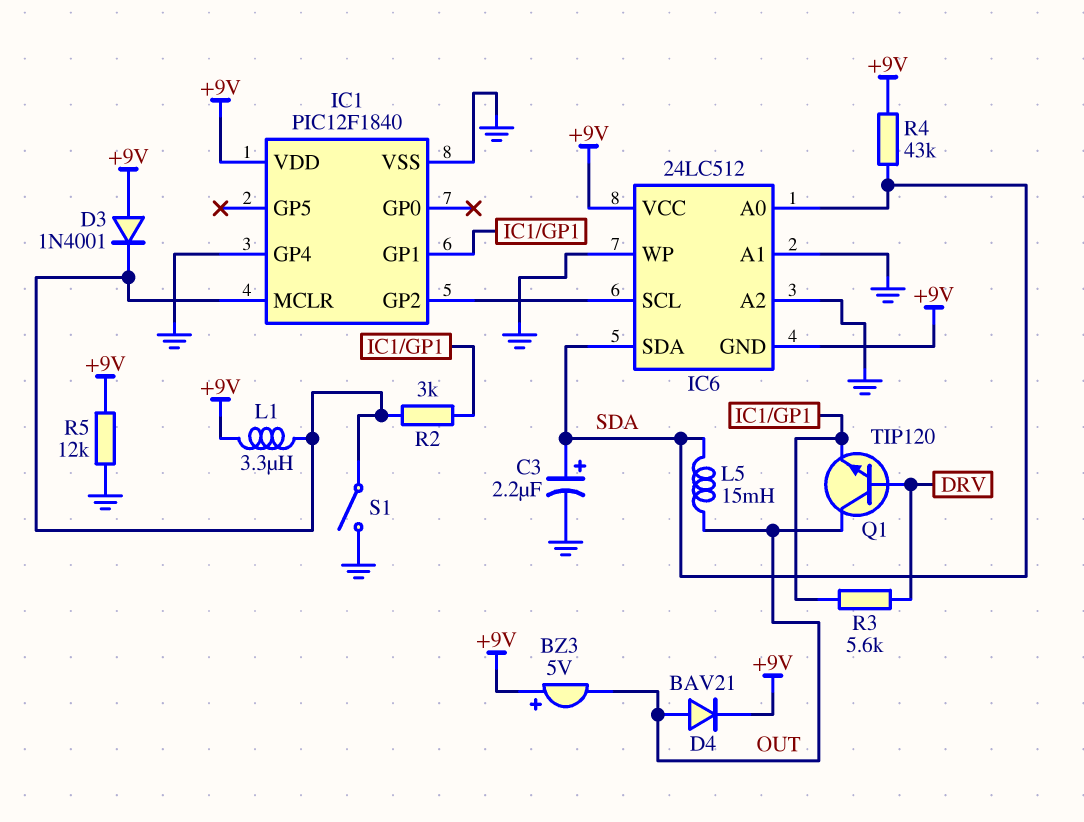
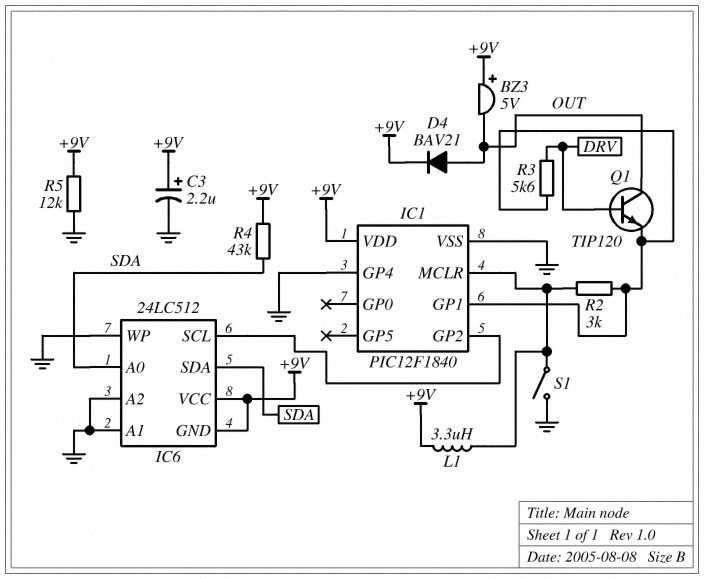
C3: 2.2uF (plus SDA, minus GND) -> 2.2uF (plus +9V, minus GND)
D3: diode 1N4001 (A +9V, K IC1/MCLR) -> none
L5: 15mH (OUT, SDA) -> none

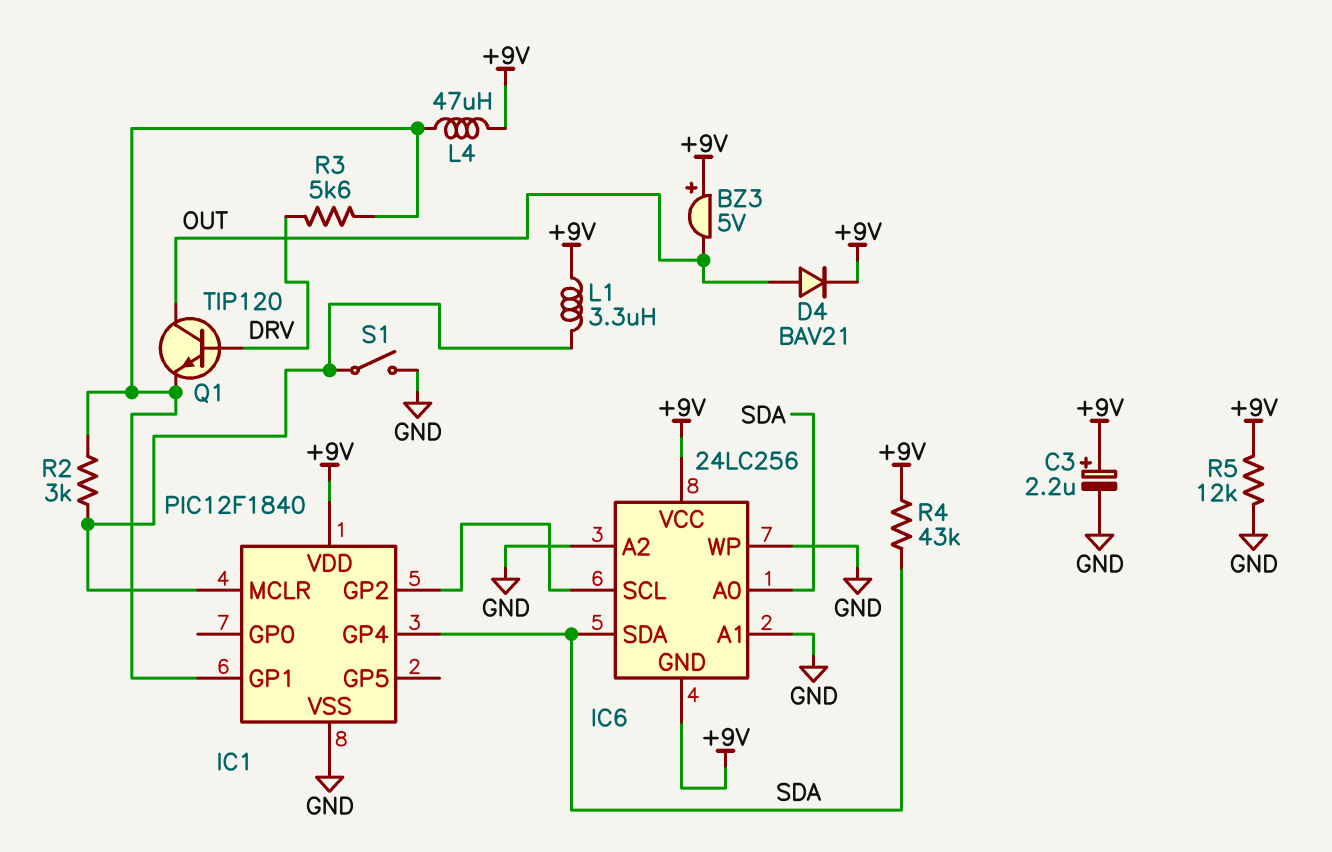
IC1 pin GP4: GND -> SDA
IC6: 24LC512 -> 24LC256
L4: none -> 47uH (+9V, IC1/GP1)

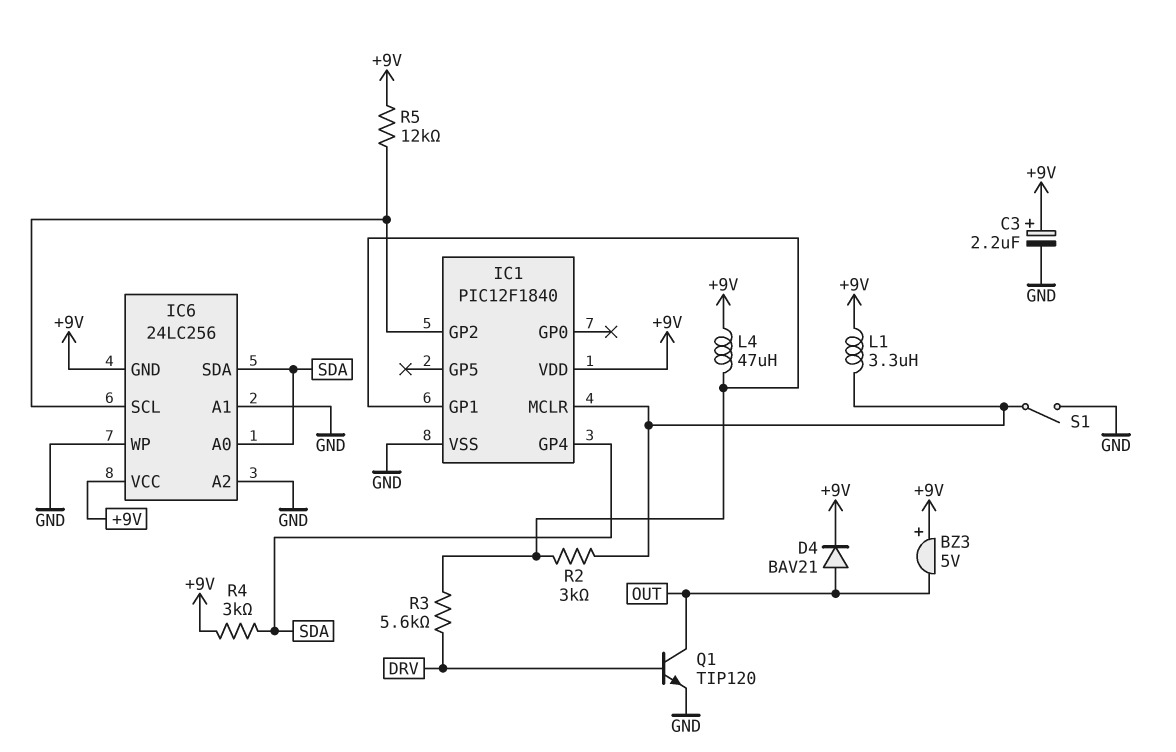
Q1: NPN TIP120 (B DRV, C OUT, E IC1/GP1) -> NPN TIP120 (B DRV, C OUT, E GND)
R4: 43k (+9V, SDA) -> 3k (+9V, SDA)
R5: 12k (+9V, GND) -> 12k (+9V, IC1/GP2)

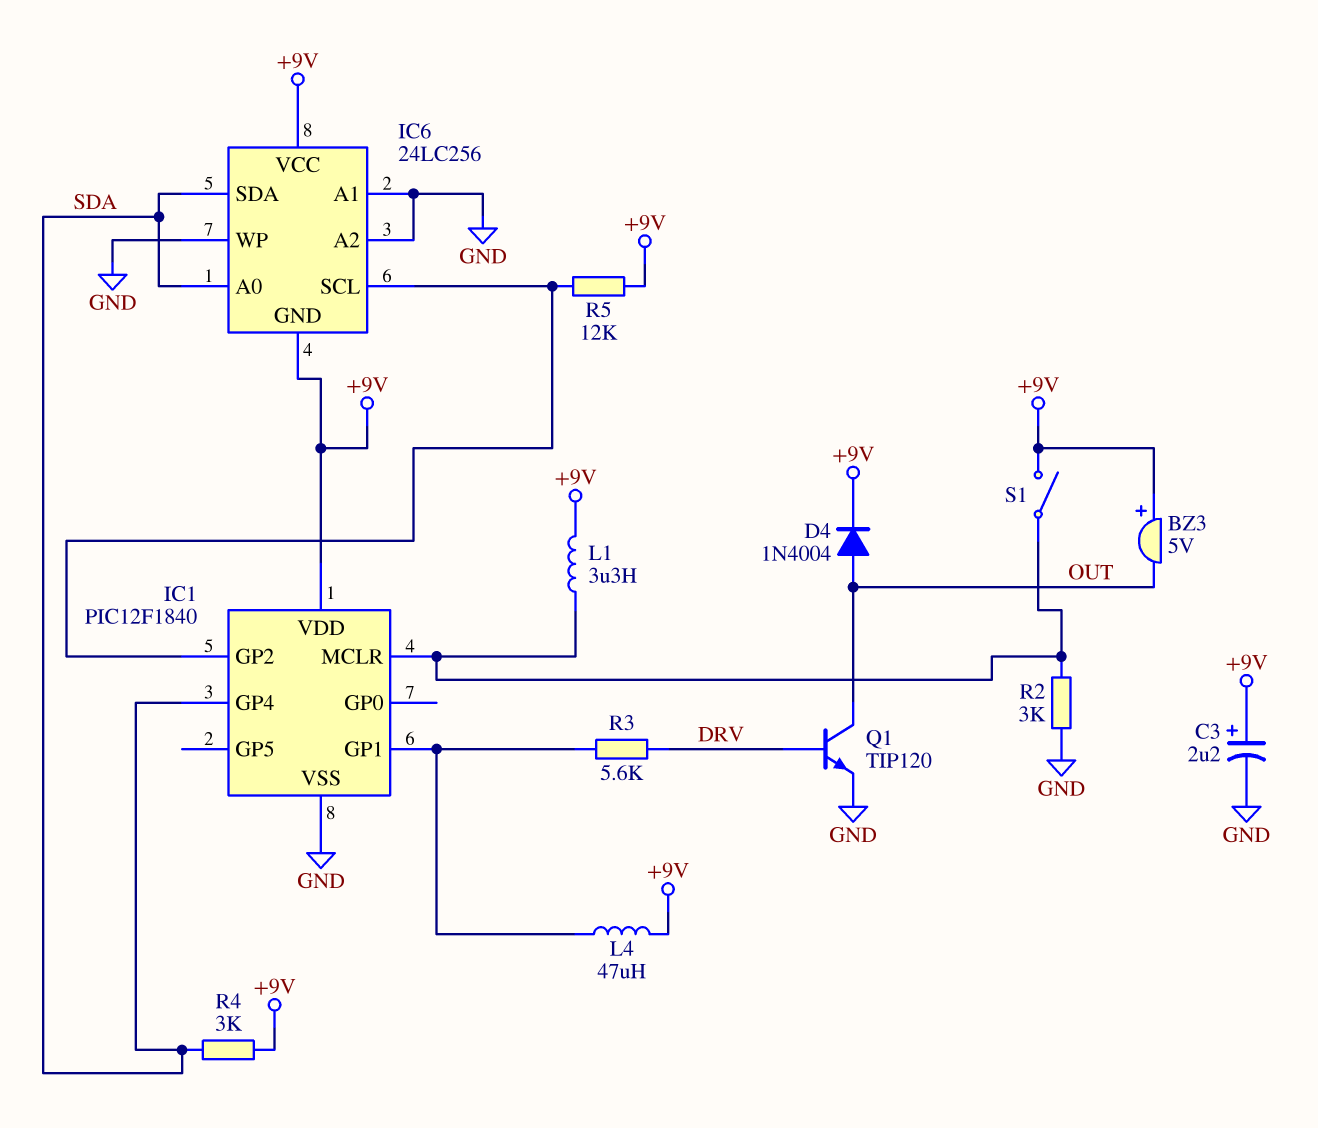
D4: diode BAV21 (A OUT, K +9V) -> diode 1N4004 (A OUT, K +9V)
R2: 3k (IC1/GP1, IC1/MCLR) -> 3k (GND, IC1/MCLR)
S1: switch (GND, IC1/MCLR) -> switch (+9V, IC1/MCLR)

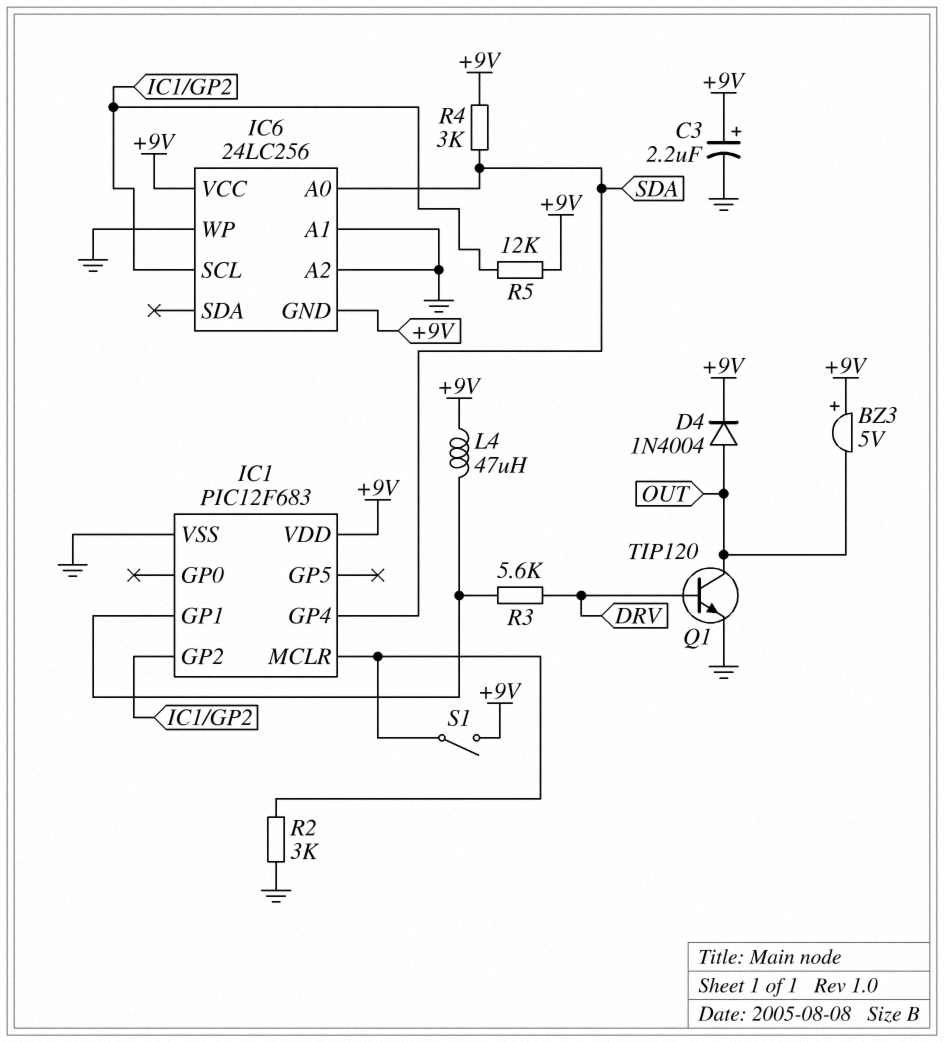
IC1: PIC12F1840 -> PIC12F683
IC6 pin SDA: SDA -> none
L1: 3.3uH (+9V, IC1/MCLR) -> none

